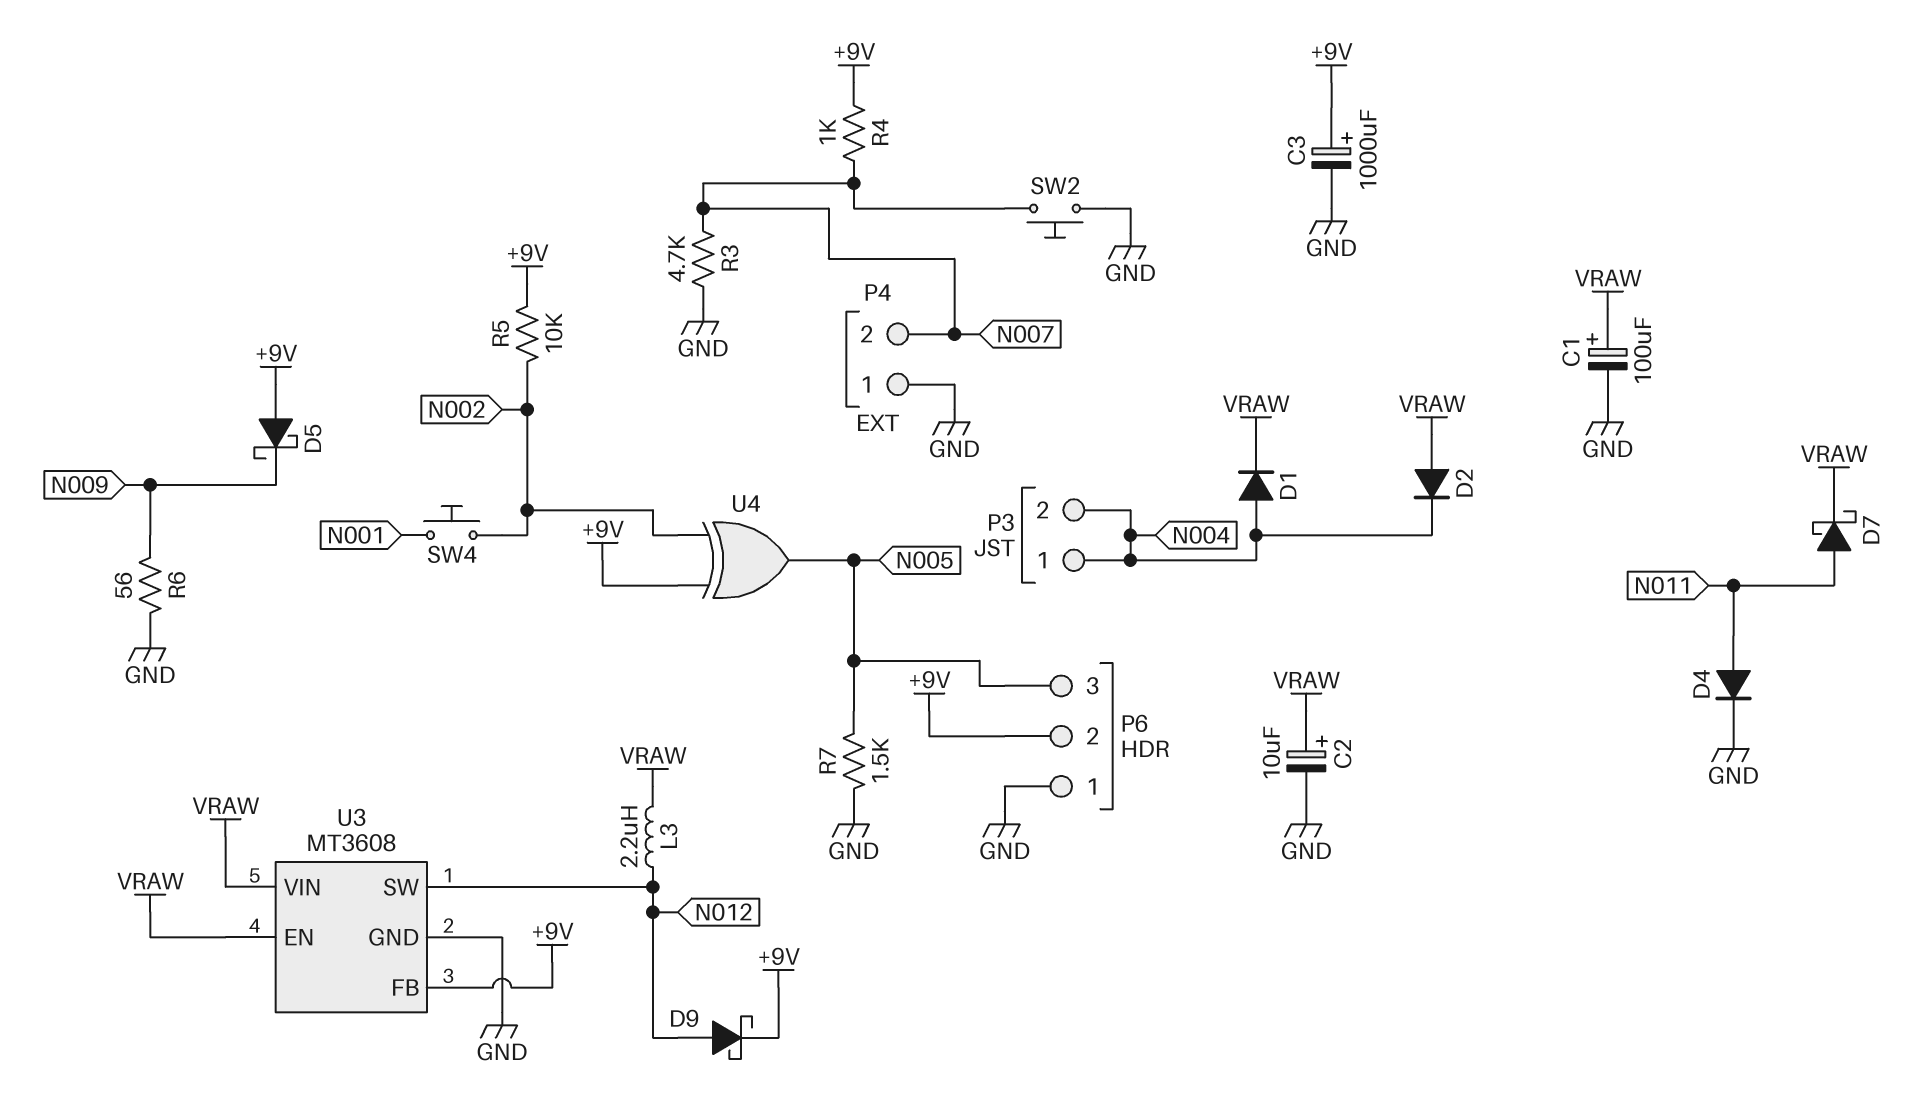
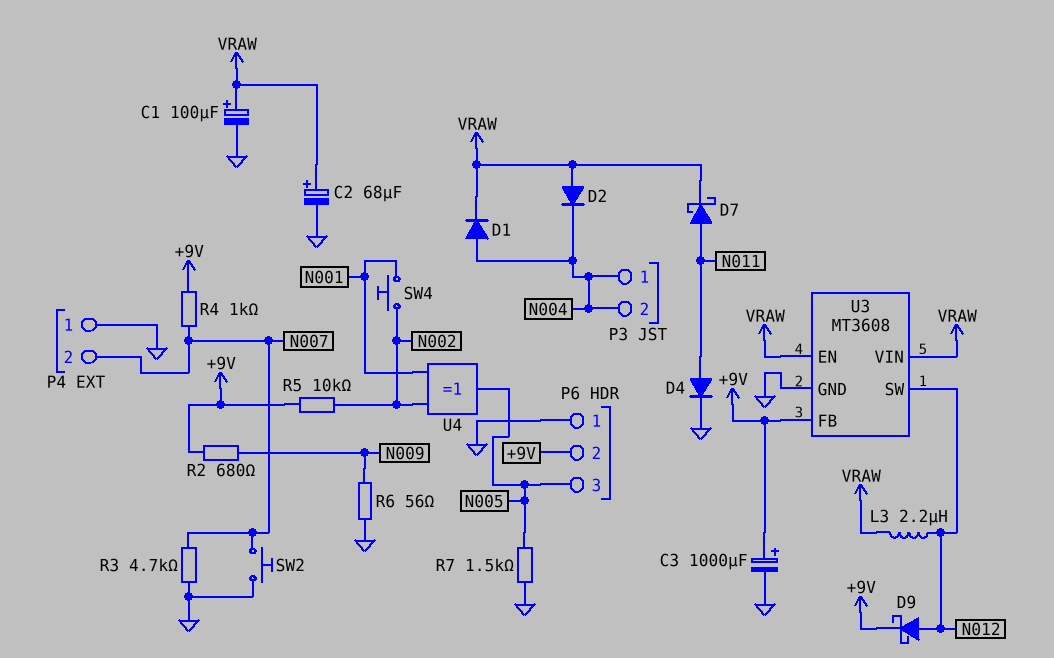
C2: 10uF (plus VRAW, minus GND) -> 68uF (plus VRAW, minus GND)
D5: schottky (A +9V, K N009) -> none
R2: none -> 680 (+9V, N009)
U4: XOR (in +9V, in N002, out N005) -> XOR (in N001, in N002, out N005)

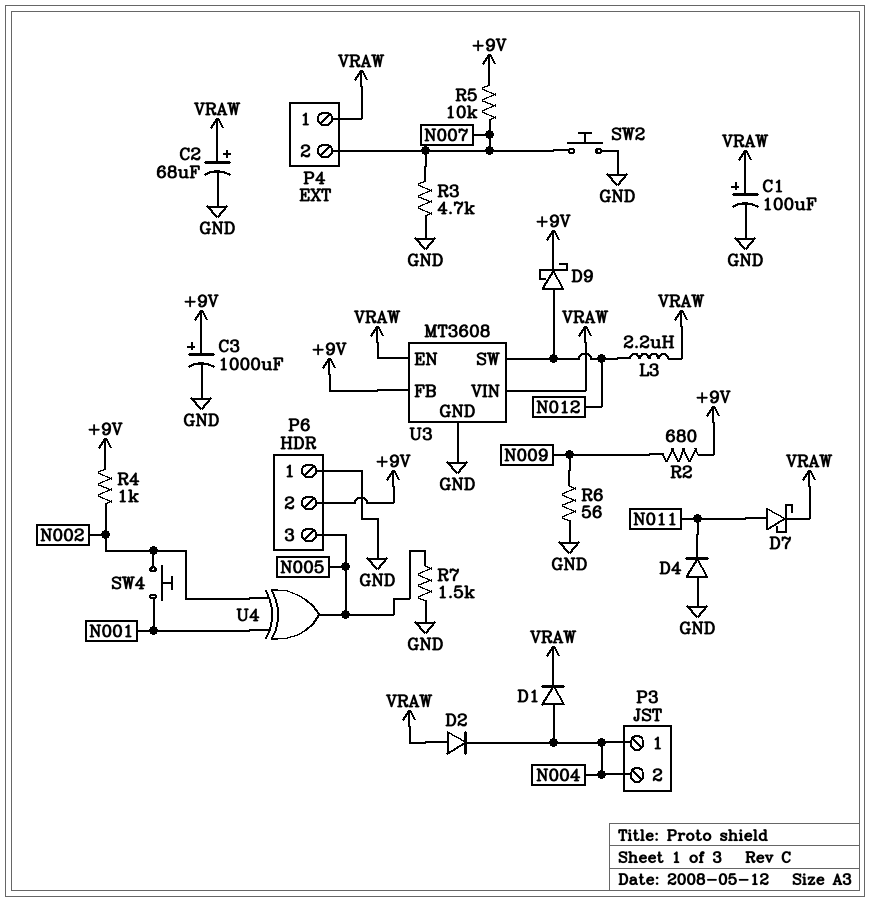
D4: diode (A N011, K GND) -> diode (A GND, K N011)
P4 pin 1: GND -> VRAW
R4: 1k (+9V, N007) -> 1k (+9V, N002)
R5: 10k (+9V, N002) -> 10k (+9V, N007)

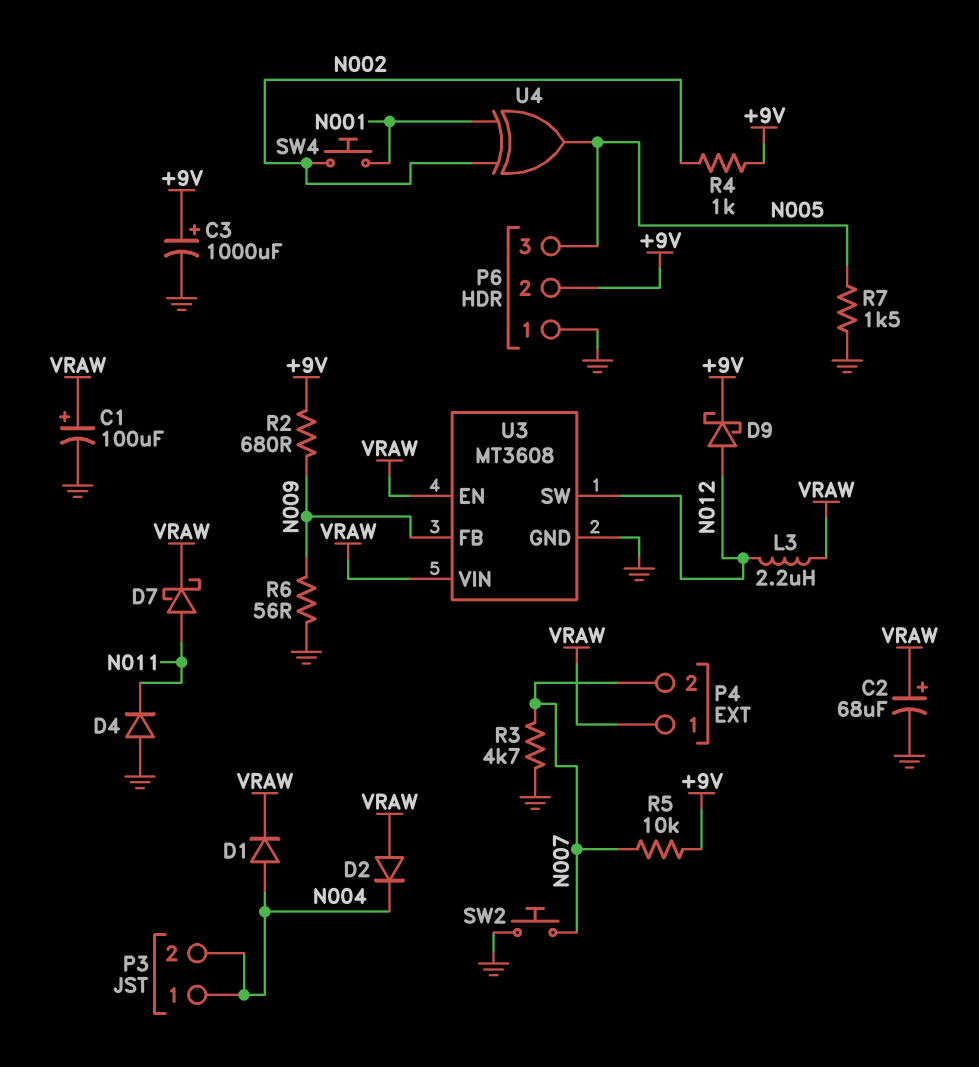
U3 pin FB: +9V -> N009

